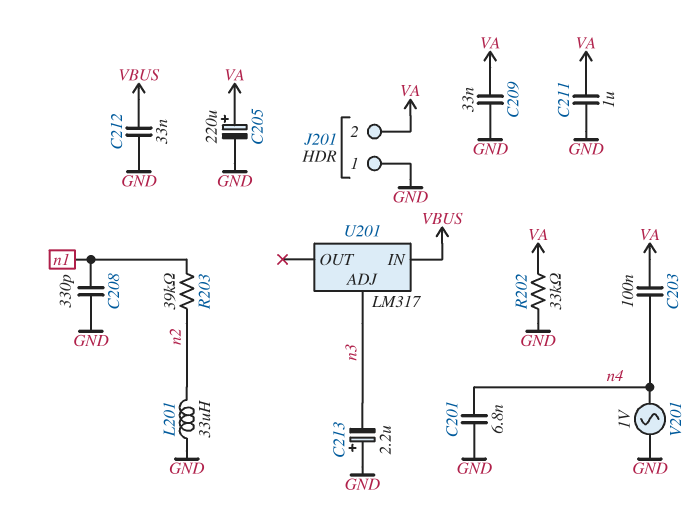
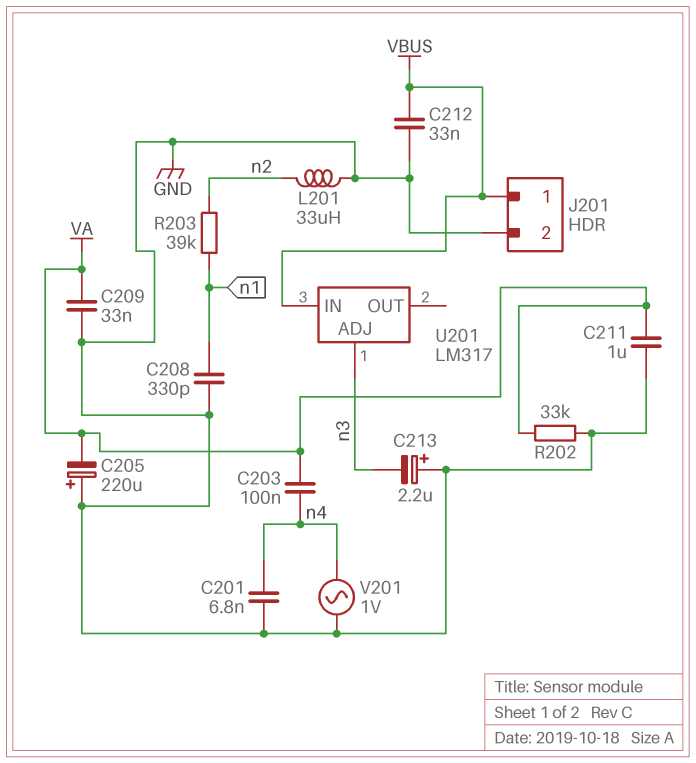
C205: 220uF (plus VA, minus GND) -> 220uF (plus GND, minus VA)
J201 pin 1: GND -> VBUS
J201 pin 2: VA -> GND

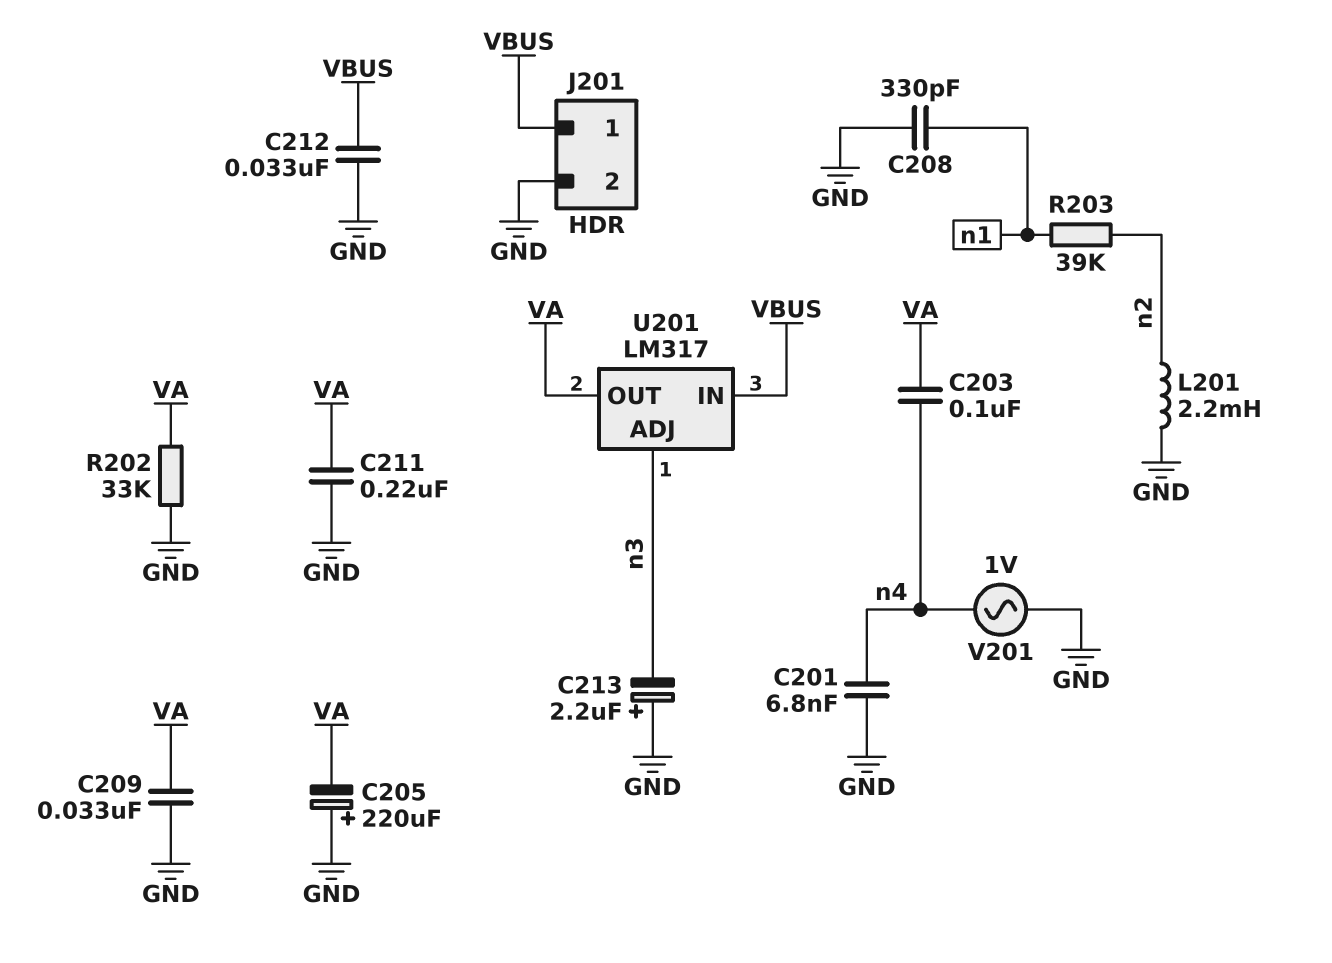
C211: 1uF (GND, VA) -> 220nF (GND, VA)
L201: 33uH (GND, n2) -> 2.2mH (GND, n2)
U201 pin OUT: none -> VA

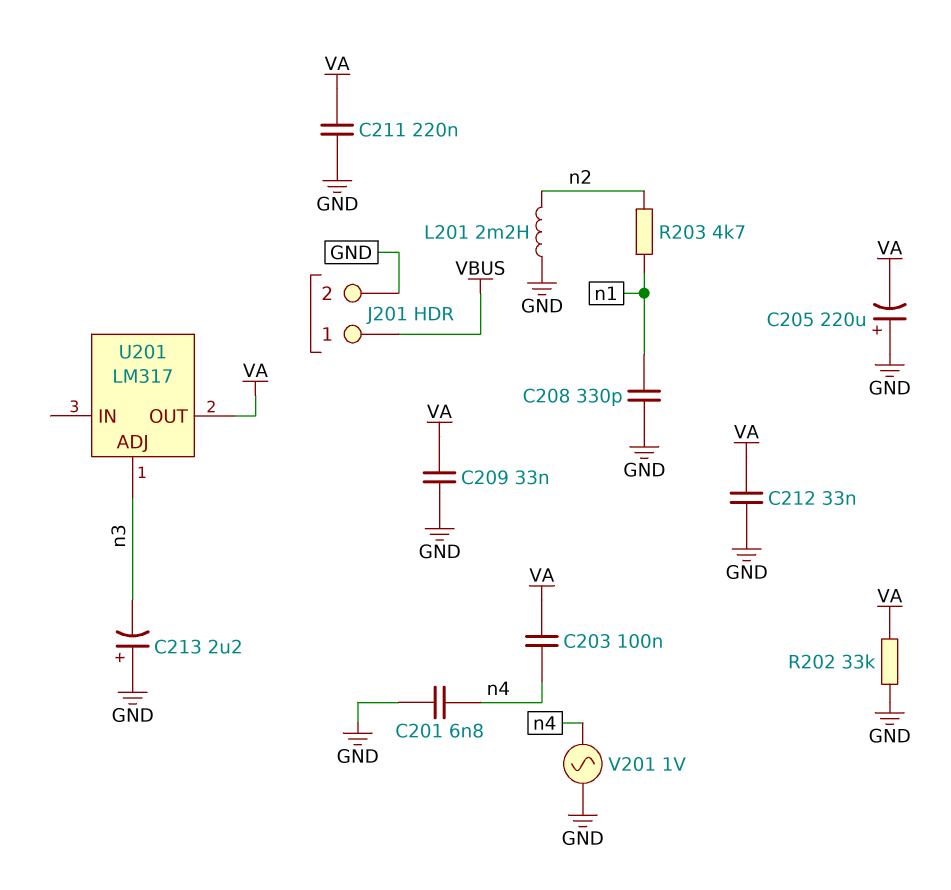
C212: 33nF (GND, VBUS) -> 33nF (GND, VA)
R203: 39k (n1, n2) -> 4.7k (n1, n2)
U201 pin IN: VBUS -> none

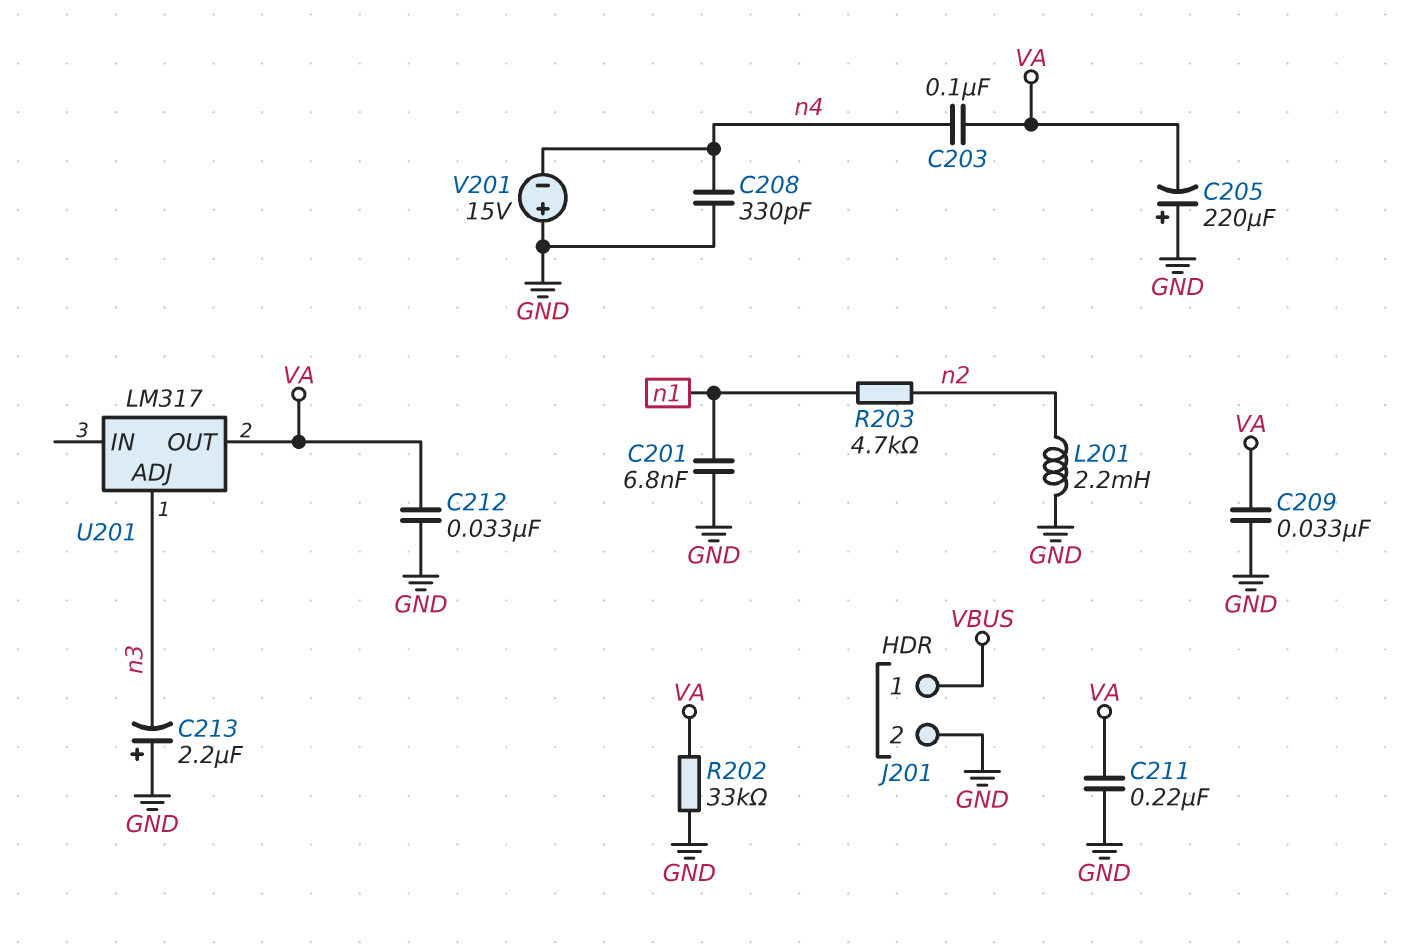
C201: 6.8nF (GND, n4) -> 6.8nF (GND, n1)
C208: 330pF (GND, n1) -> 330pF (GND, n4)
V201: AC 1V (GND, n4) -> 15V (plus GND, minus n4)

